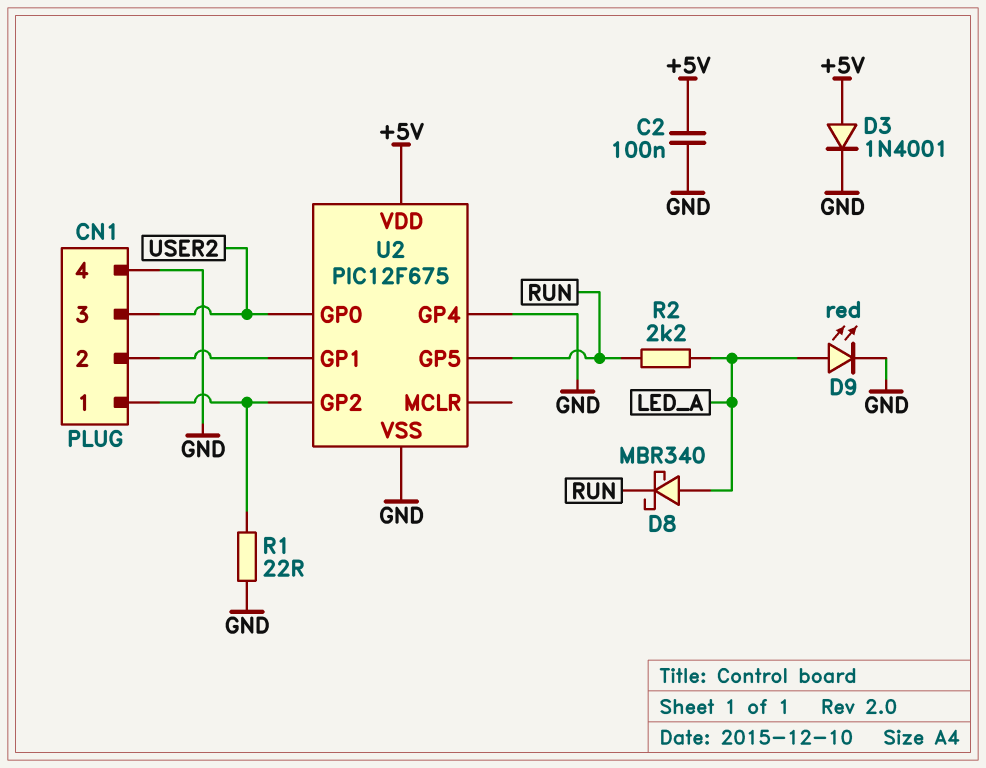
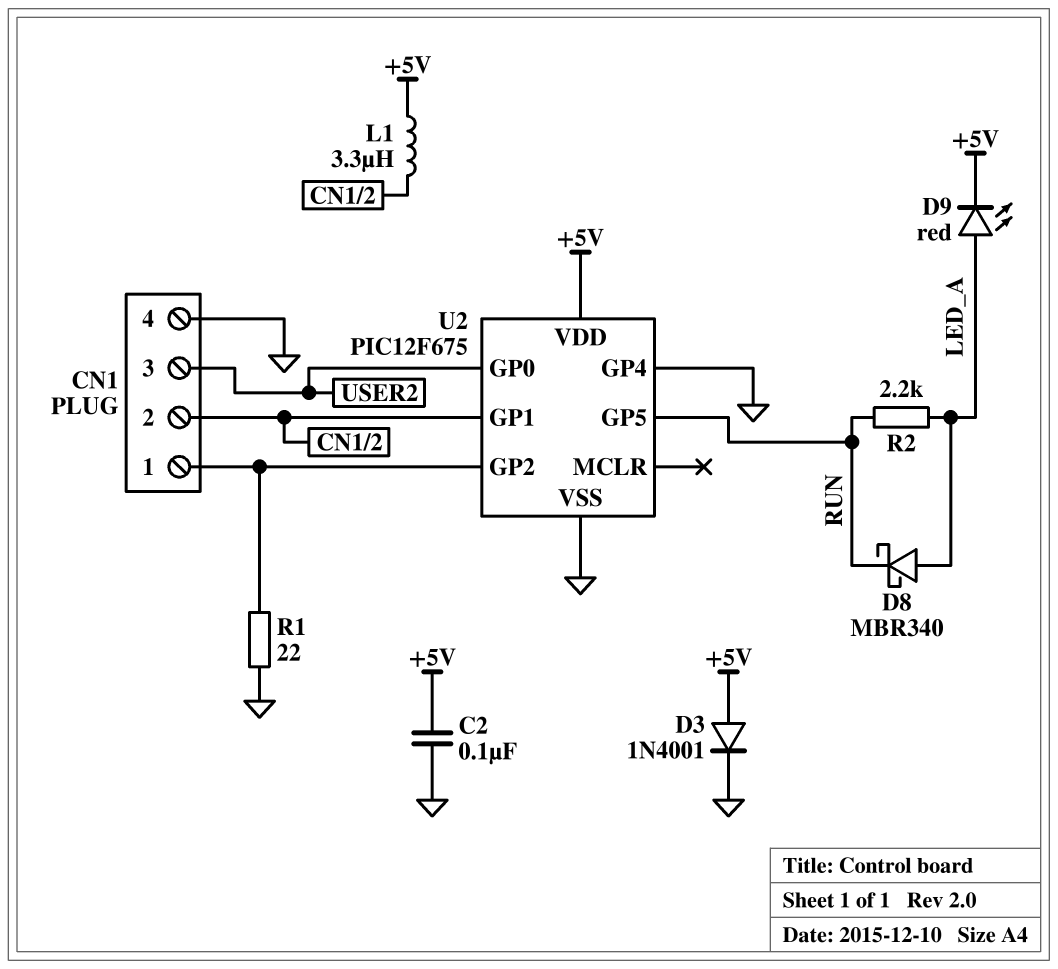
D9: LED red (A LED_A, K GND) -> LED red (A LED_A, K +5V)
L1: none -> 3.3uH (+5V, CN1/2)

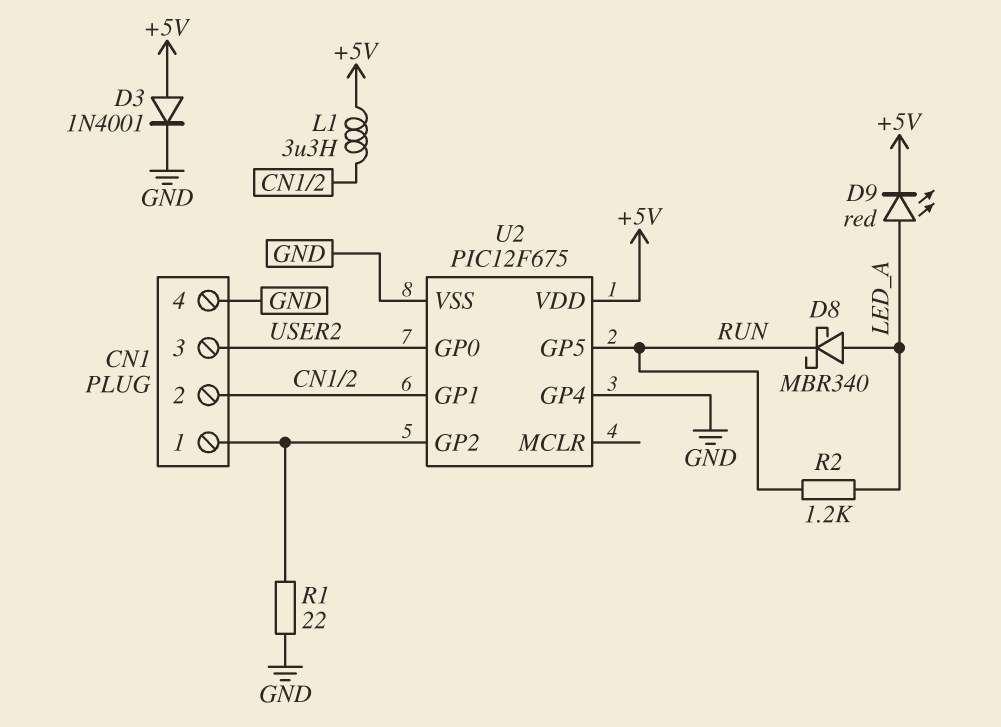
C2: 100nF (+5V, GND) -> none
R2: 2.2k (LED_A, RUN) -> 1.2k (LED_A, RUN)

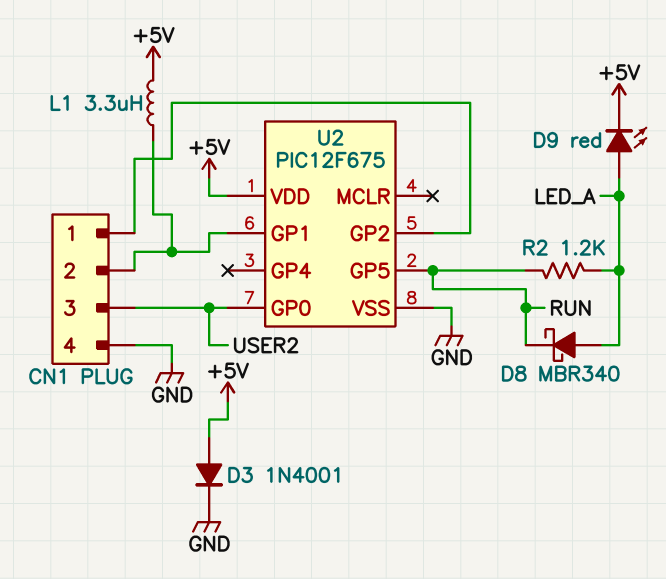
R1: 22 (CN1/1, GND) -> none
U2 pin GP4: GND -> none

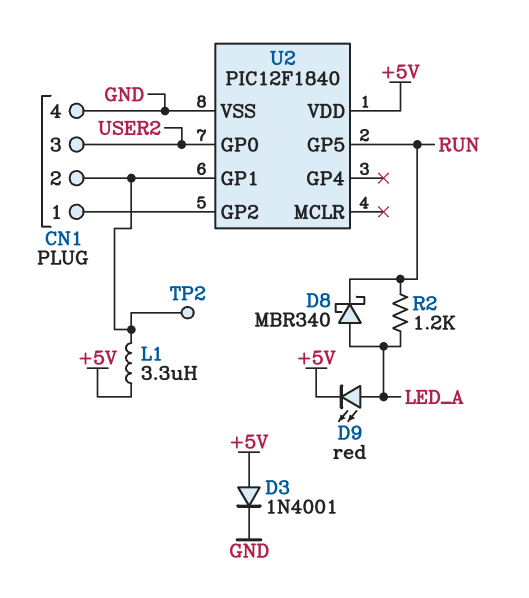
TP2: none -> test point (CN1/2)
U2: PIC12F675 -> PIC12F1840

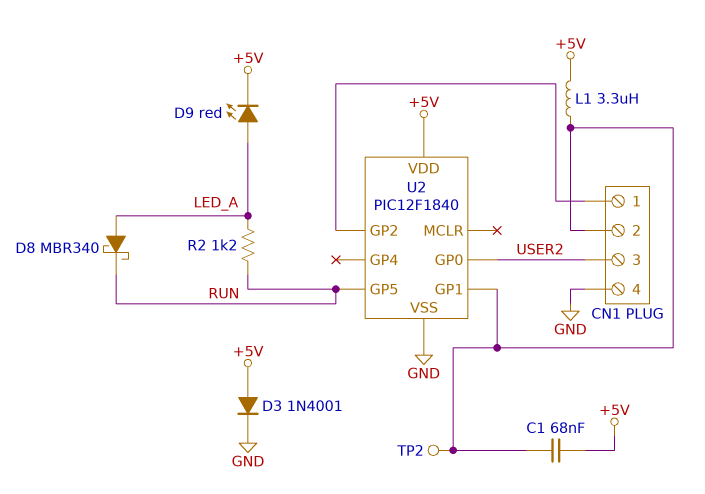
C1: none -> 68nF (+5V, CN1/2)

